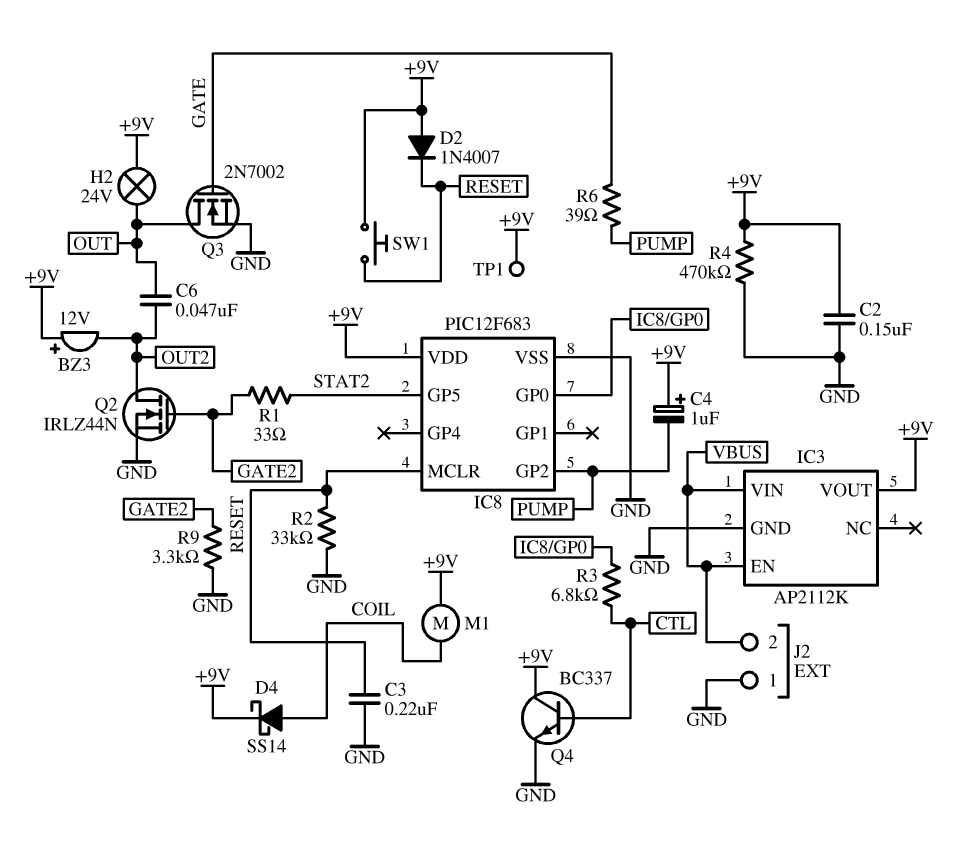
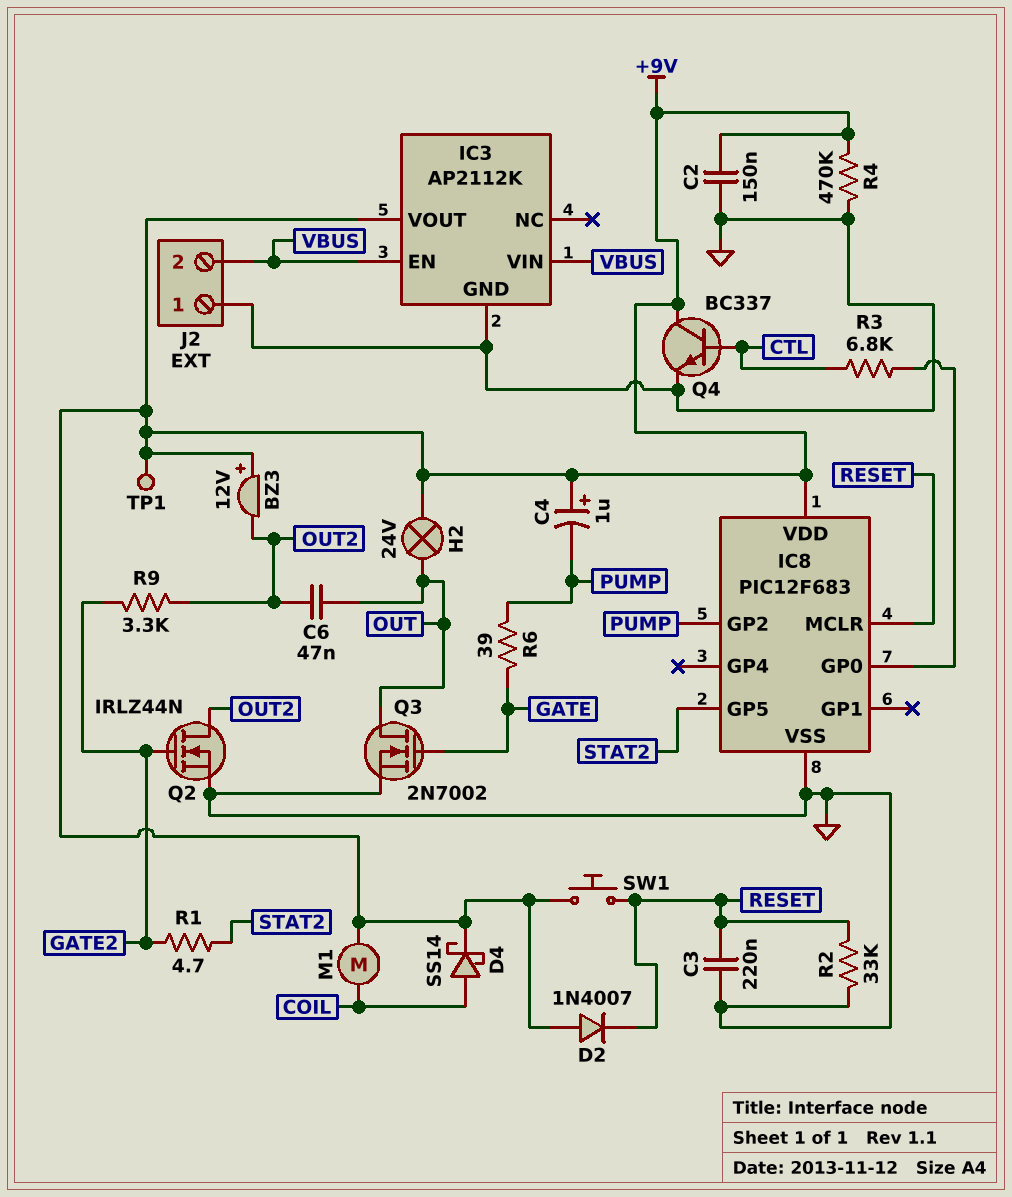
R1: 33 (GATE2, STAT2) -> 4.7 (GATE2, STAT2)
R9: 3.3k (GATE2, GND) -> 3.3k (GATE2, OUT2)

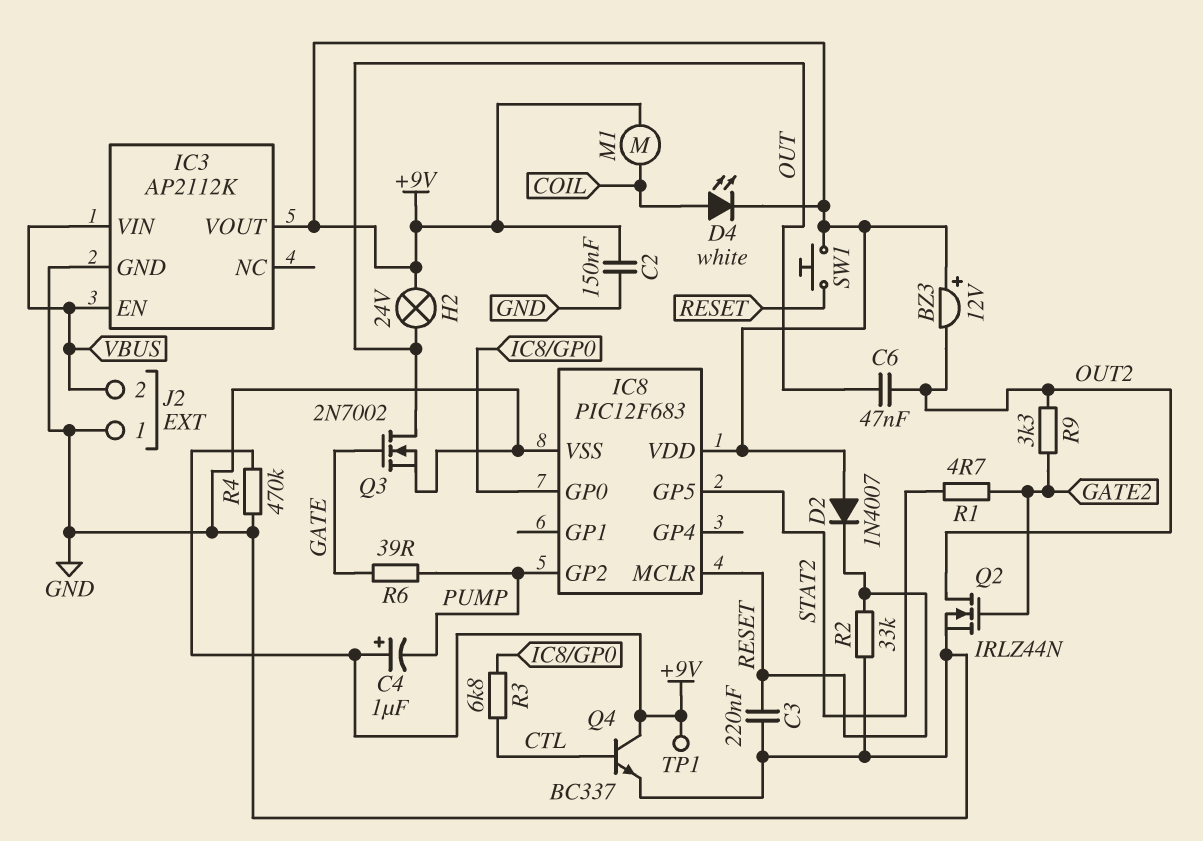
D4: schottky SS14 (A COIL, K +9V) -> LED white (A COIL, K +9V)

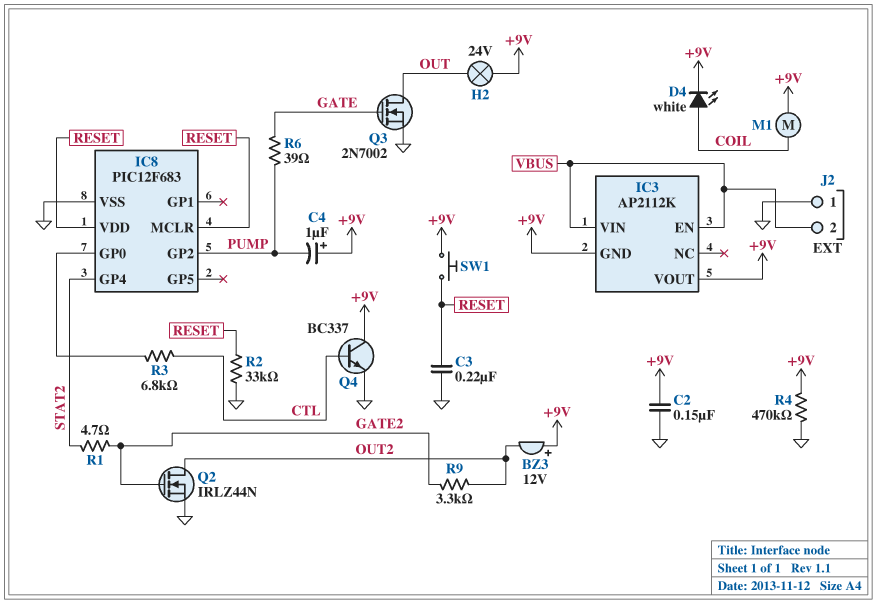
C6: 47nF (OUT, OUT2) -> none
D2: diode 1N4007 (A +9V, K RESET) -> none
IC3 pin GND: GND -> +9V
IC8 pin GP4: none -> STAT2
IC8 pin GP5: STAT2 -> none
IC8 pin VDD: +9V -> RESET
TP1: test point (+9V) -> none

